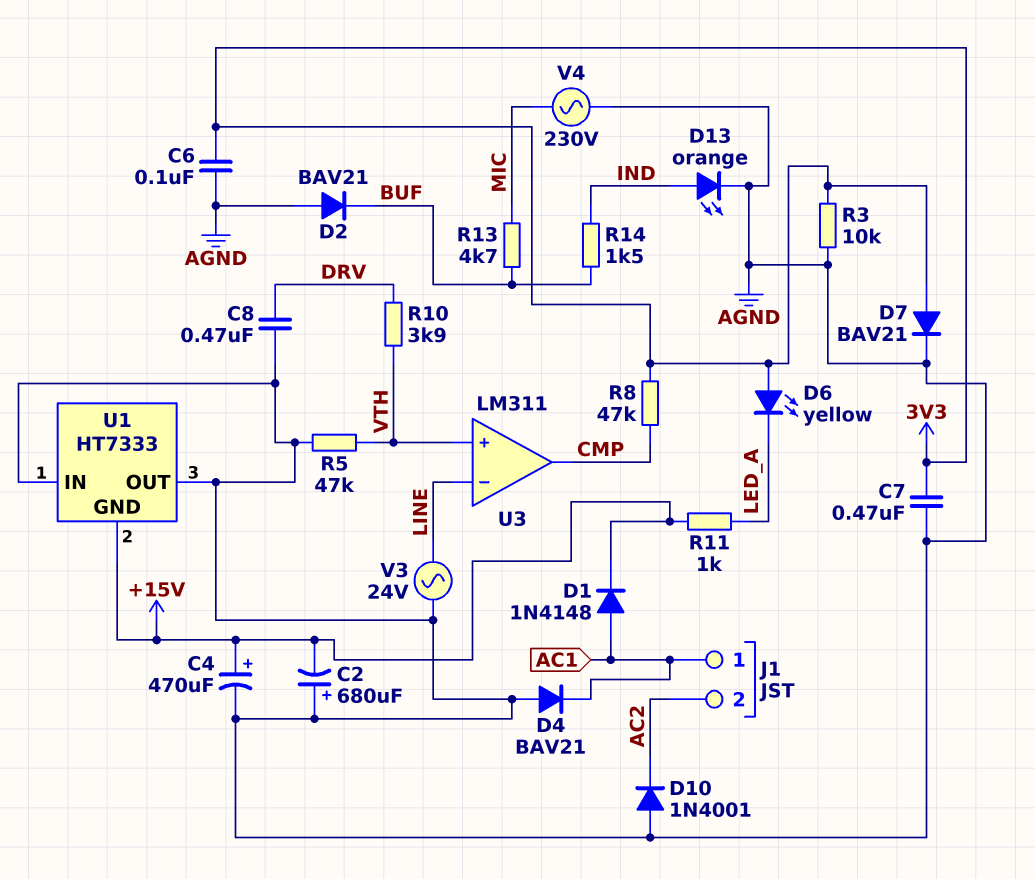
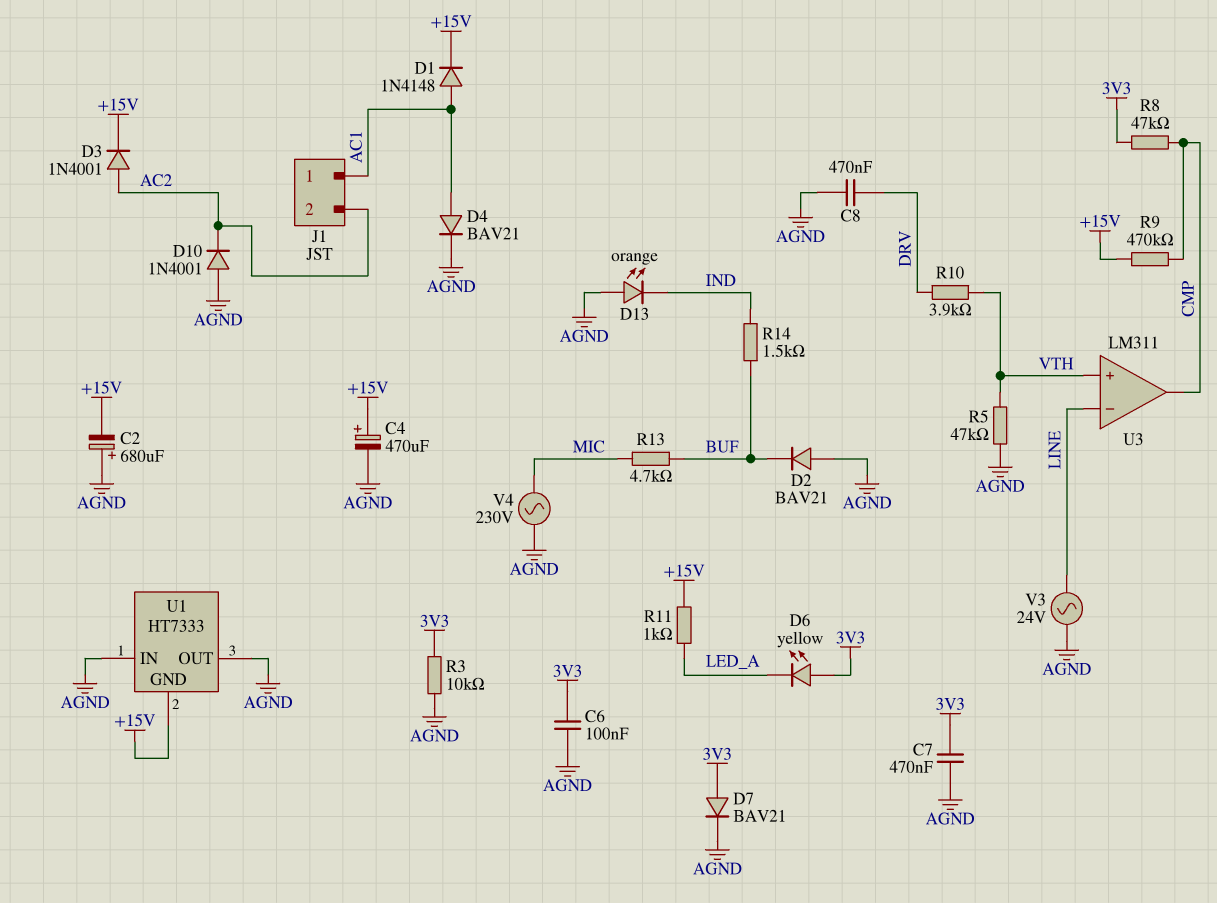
D3: none -> diode 1N4001 (A AC2, K +15V)
D4: diode BAV21 (A AGND, K AC1) -> diode BAV21 (A AC1, K AGND)
D13: LED orange (A IND, K AGND) -> LED orange (A AGND, K IND)
R9: none -> 470k (+15V, CMP)

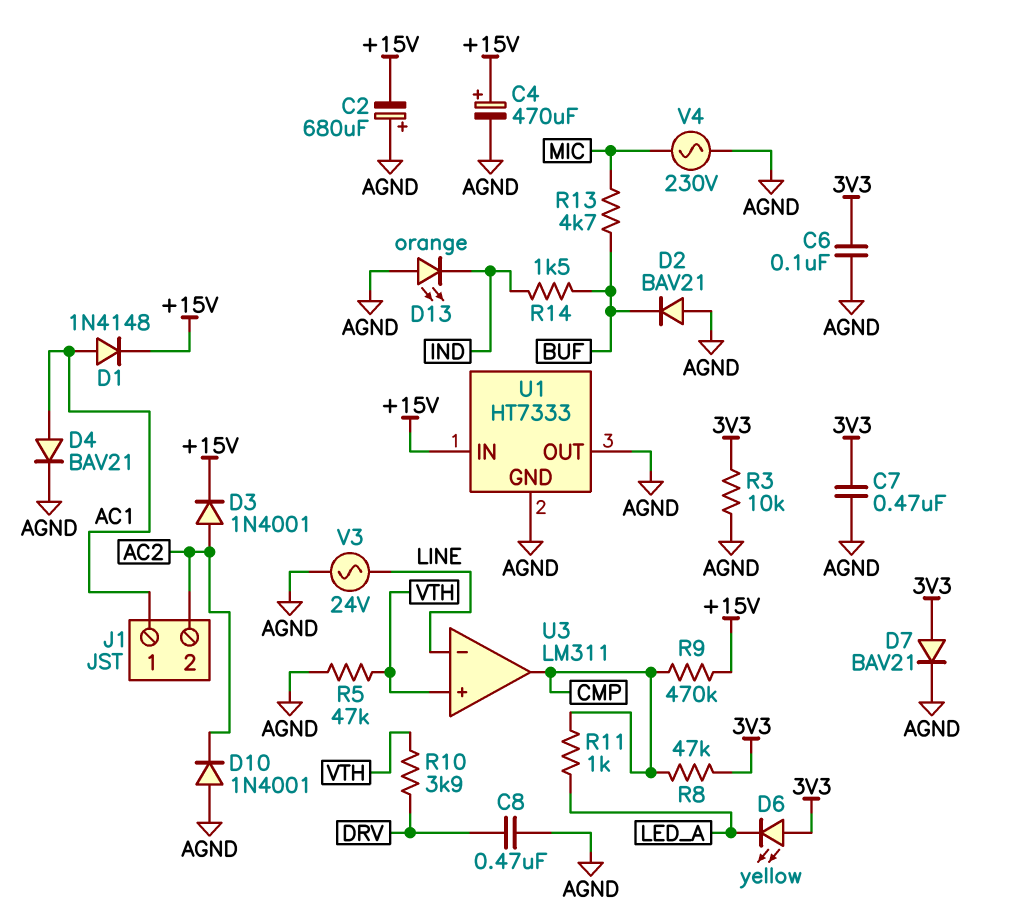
R11: 1k (+15V, LED_A) -> 1k (CMP, LED_A)
U1 pin GND: +15V -> AGND
U1 pin IN: AGND -> +15V

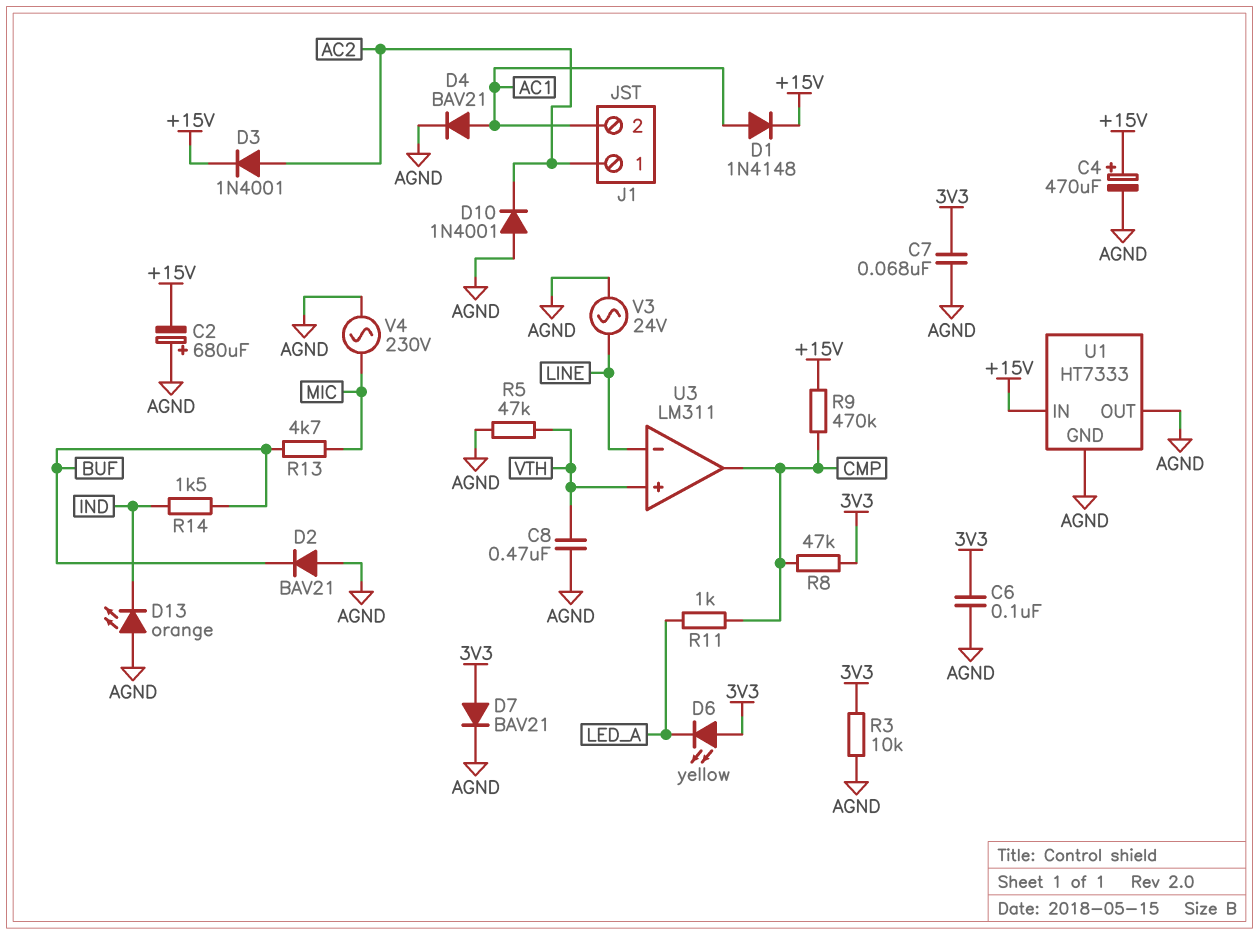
C7: 470nF (3V3, AGND) -> 68nF (3V3, AGND)
C8: 470nF (AGND, DRV) -> 470nF (AGND, VTH)
J1 pin 1: AC1 -> AC2
J1 pin 2: AC2 -> AC1
R10: 3.9k (DRV, VTH) -> none

